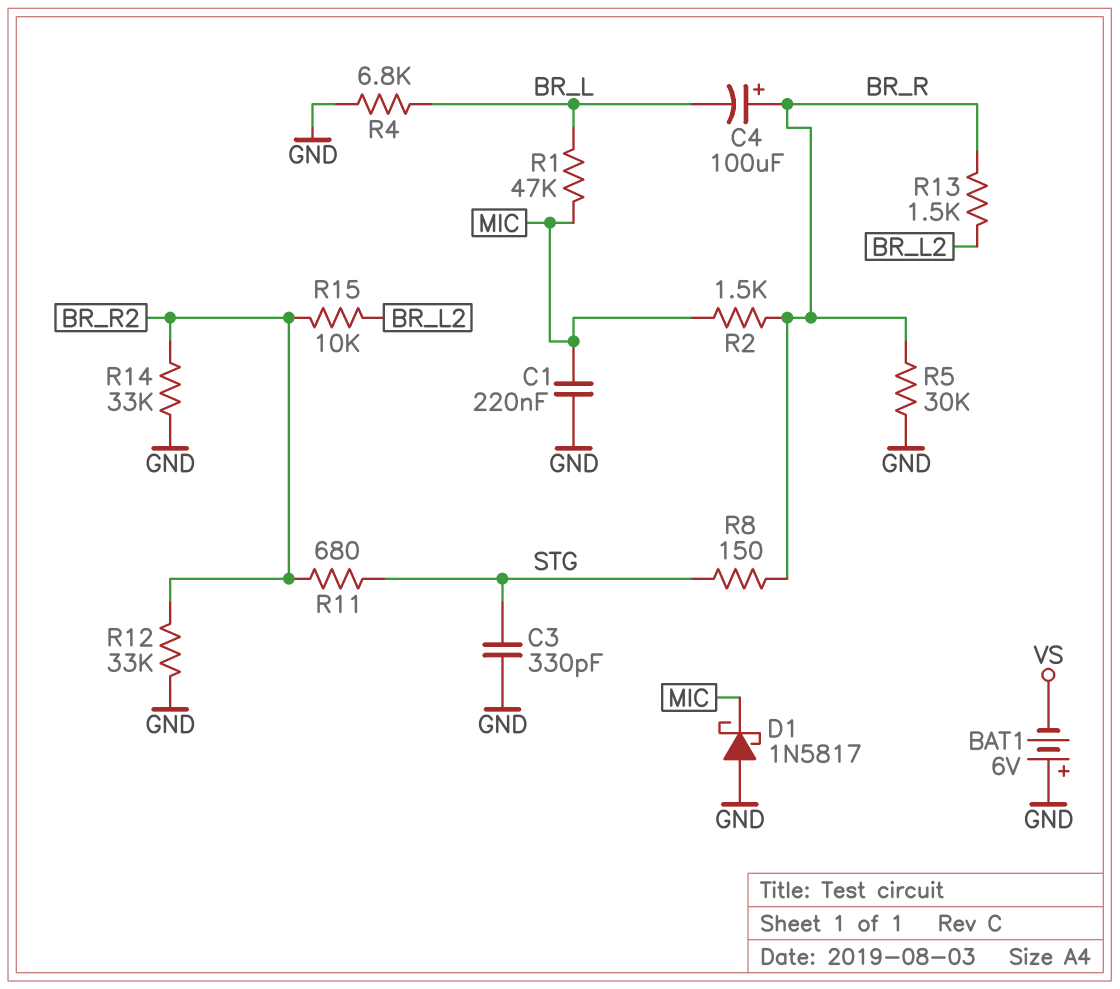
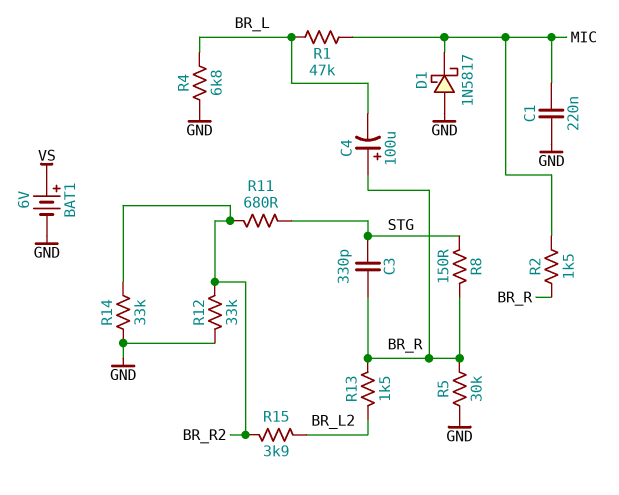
BAT1: 6V (plus GND, minus VS) -> 6V (plus VS, minus GND)
C3: 330pF (GND, STG) -> 330pF (BR_R, STG)
R15: 10k (BR_L2, BR_R2) -> 3.9k (BR_L2, BR_R2)

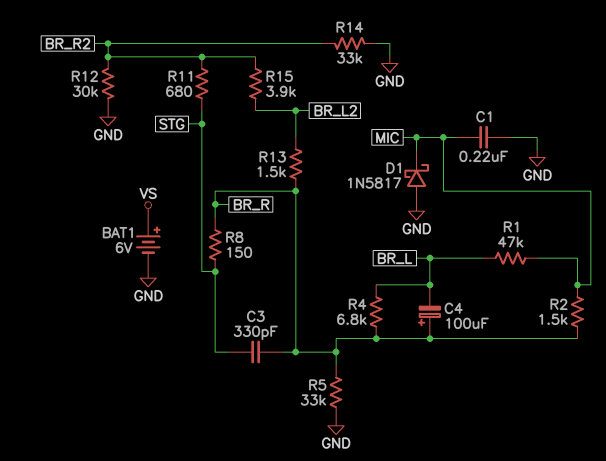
R4: 6.8k (BR_L, GND) -> 6.8k (BR_L, BR_R)
R5: 30k (BR_R, GND) -> 33k (BR_R, GND)
R12: 33k (BR_R2, GND) -> 30k (BR_R2, GND)

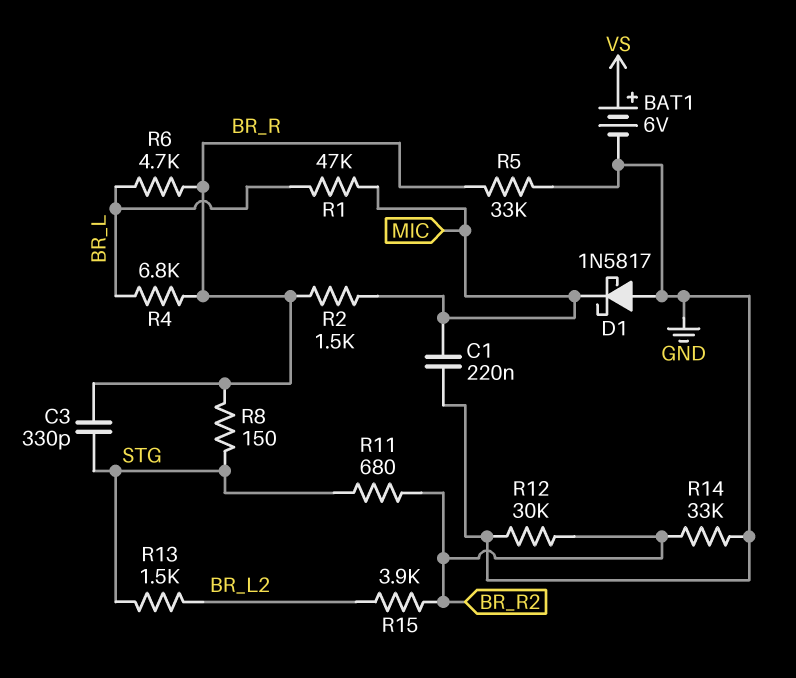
C4: 100uF (plus BR_R, minus BR_L) -> none
R6: none -> 4.7k (BR_L, BR_R)
R13: 1.5k (BR_L2, BR_R) -> 1.5k (BR_L2, STG)

